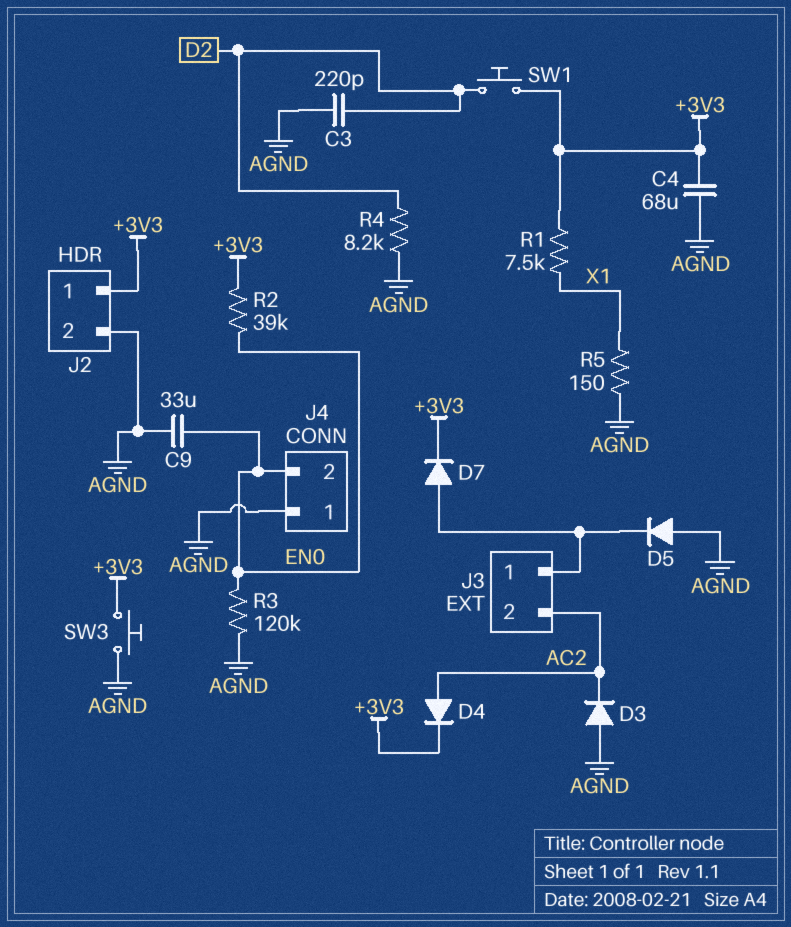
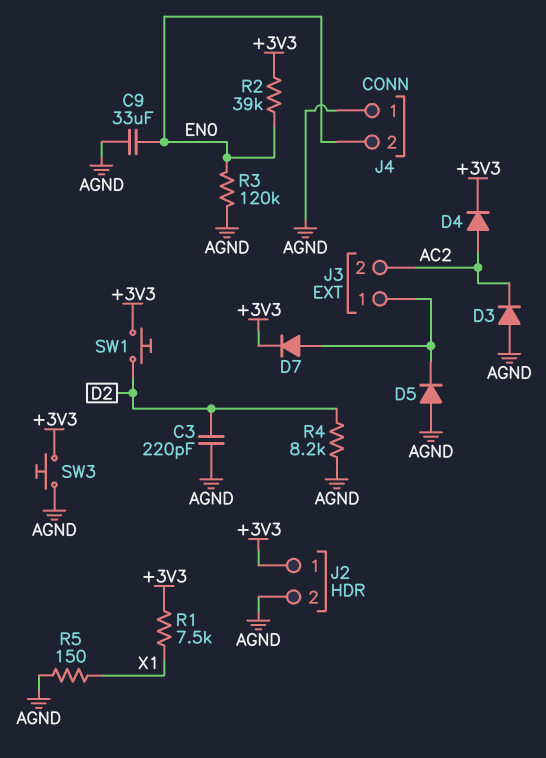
C4: 68uF (+3V3, AGND) -> none

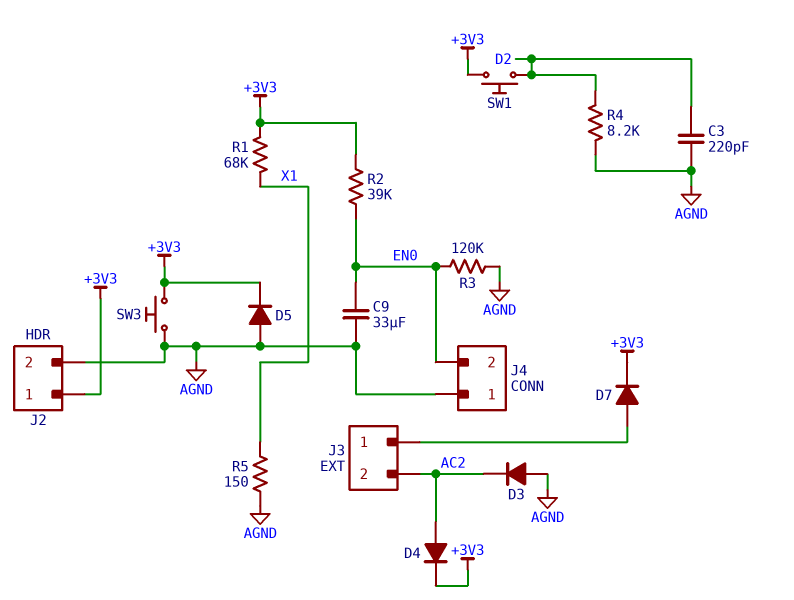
D5: diode (A AGND, K J3/1) -> diode (A AGND, K +3V3)
R1: 7.5k (+3V3, X1) -> 68k (+3V3, X1)

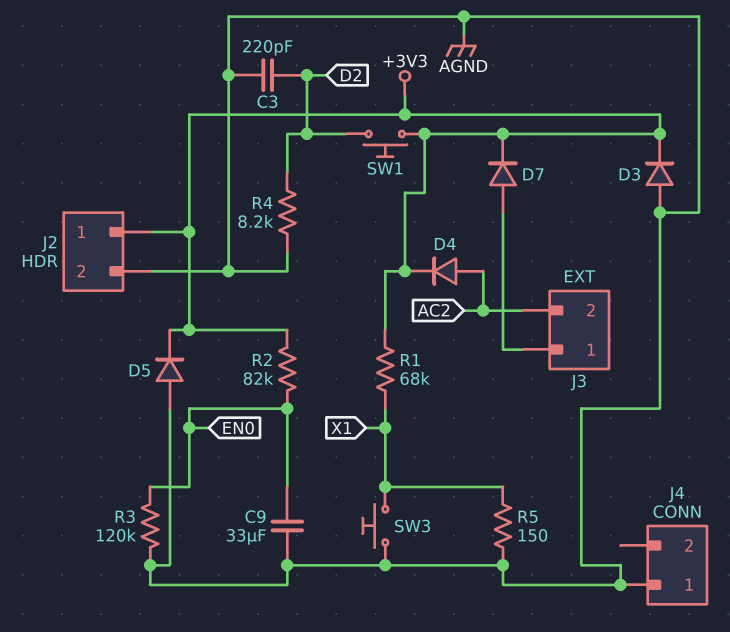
D3: diode (A AGND, K AC2) -> diode (A AGND, K +3V3)
J4 pin 2: EN0 -> none
R2: 39k (+3V3, EN0) -> 82k (+3V3, EN0)
SW3: button (+3V3, AGND) -> button (AGND, X1)

